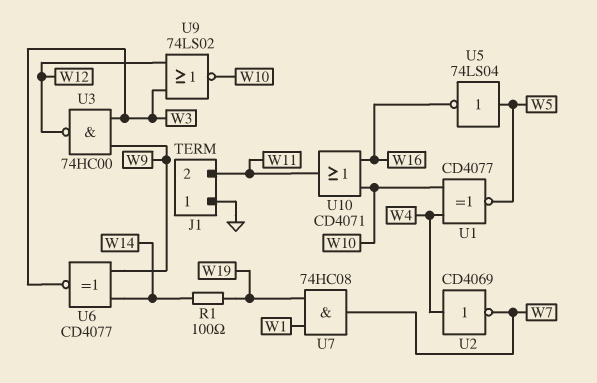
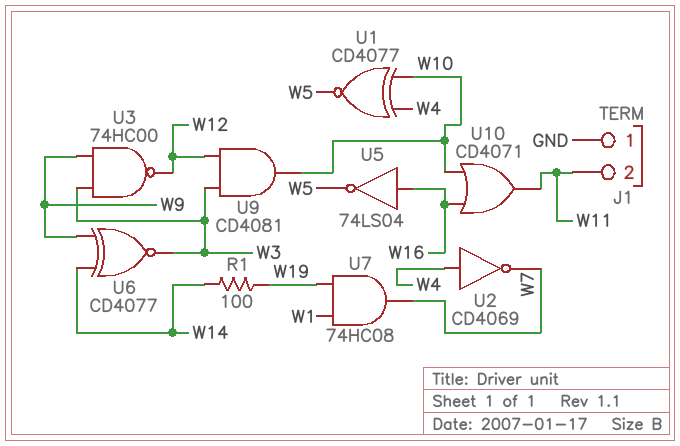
U5: NOT 74LS04 (in W5, out W16) -> NOT 74LS04 (in W16, out W5)
U9: NOR 74LS02 (in W3, in W12, out W10) -> AND CD4081 (in W3, in W12, out W10)

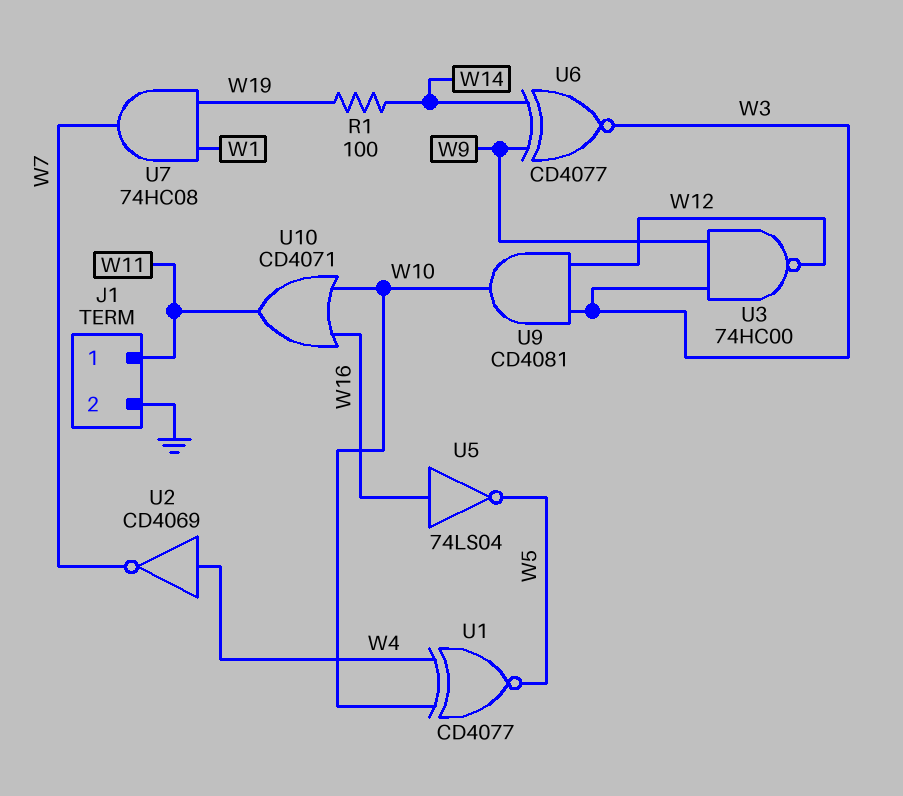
J1 pin 1: GND -> W11
J1 pin 2: W11 -> GND

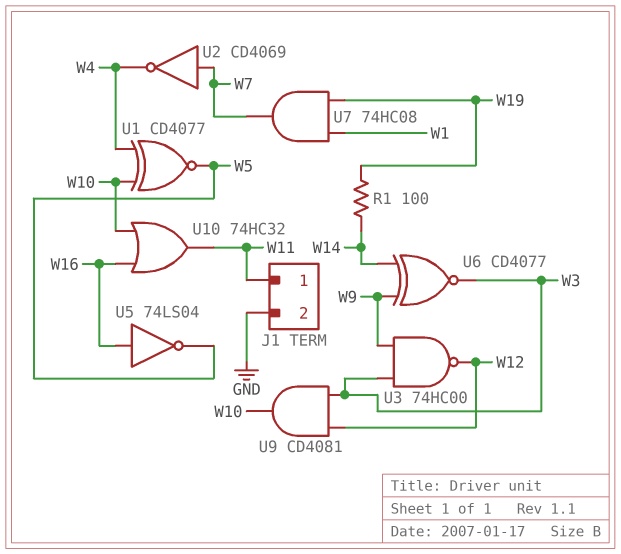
U2: NOT CD4069 (in W4, out W7) -> NOT CD4069 (in W7, out W4)
U10: OR CD4071 (in W10, in W16, out W11) -> OR 74HC32 (in W10, in W16, out W11)

